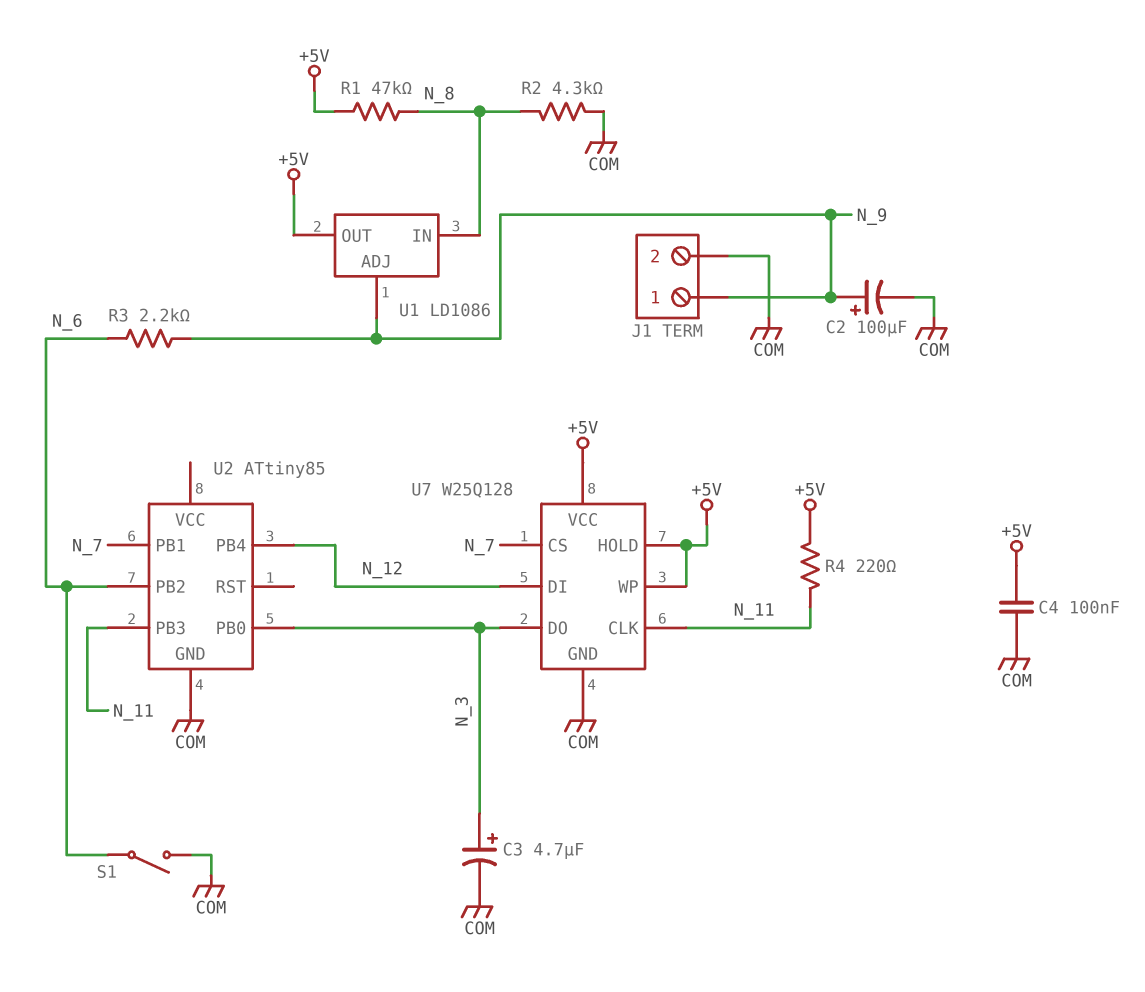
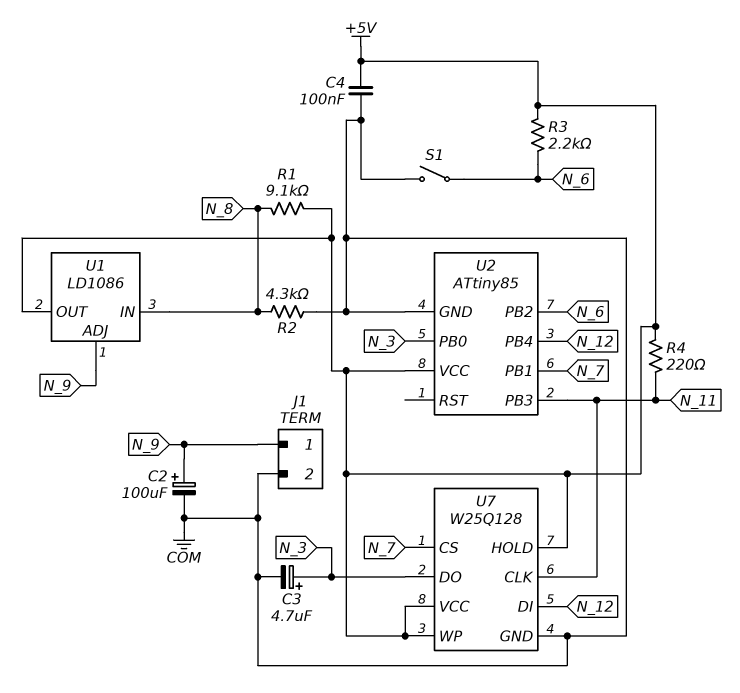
R1: 47k (+5V, N_8) -> 9.1k (+5V, N_8)
R3: 2.2k (N_6, N_9) -> 2.2k (+5V, N_6)
U2 pin VCC: none -> +5V

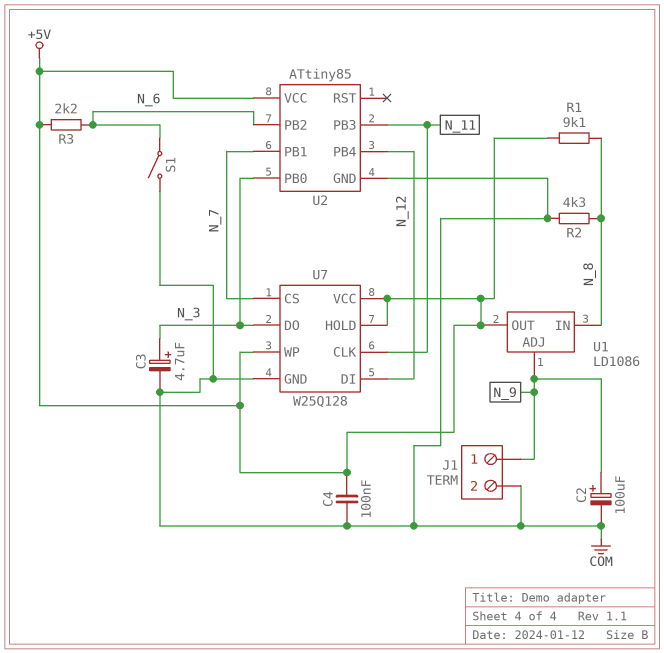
R4: 220 (+5V, N_11) -> none

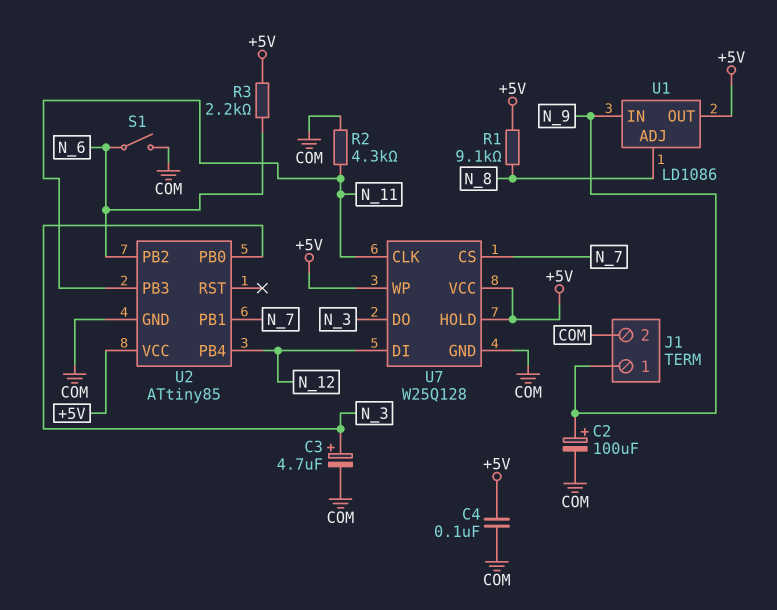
R2: 4.3k (COM, N_8) -> 4.3k (COM, N_11)
U1 pin ADJ: N_9 -> N_8
U1 pin IN: N_8 -> N_9

